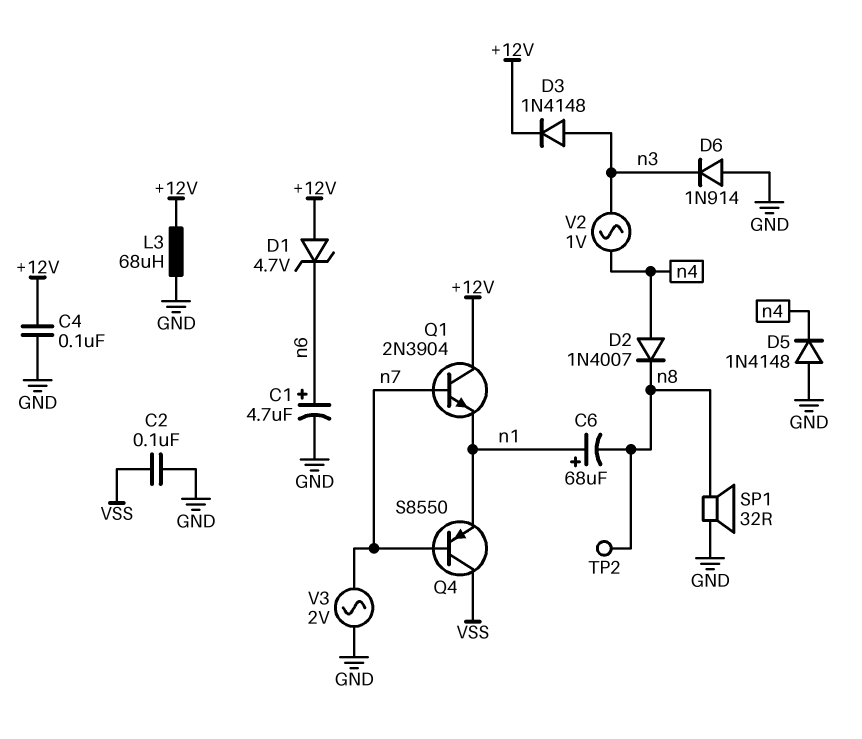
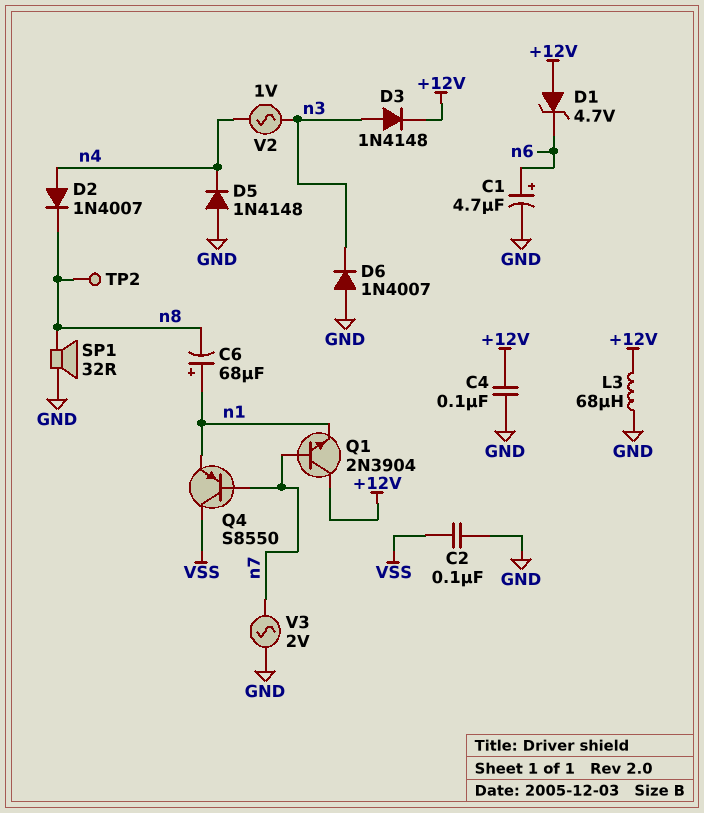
D6: diode 1N914 (A GND, K n3) -> diode 1N4007 (A GND, K n3)

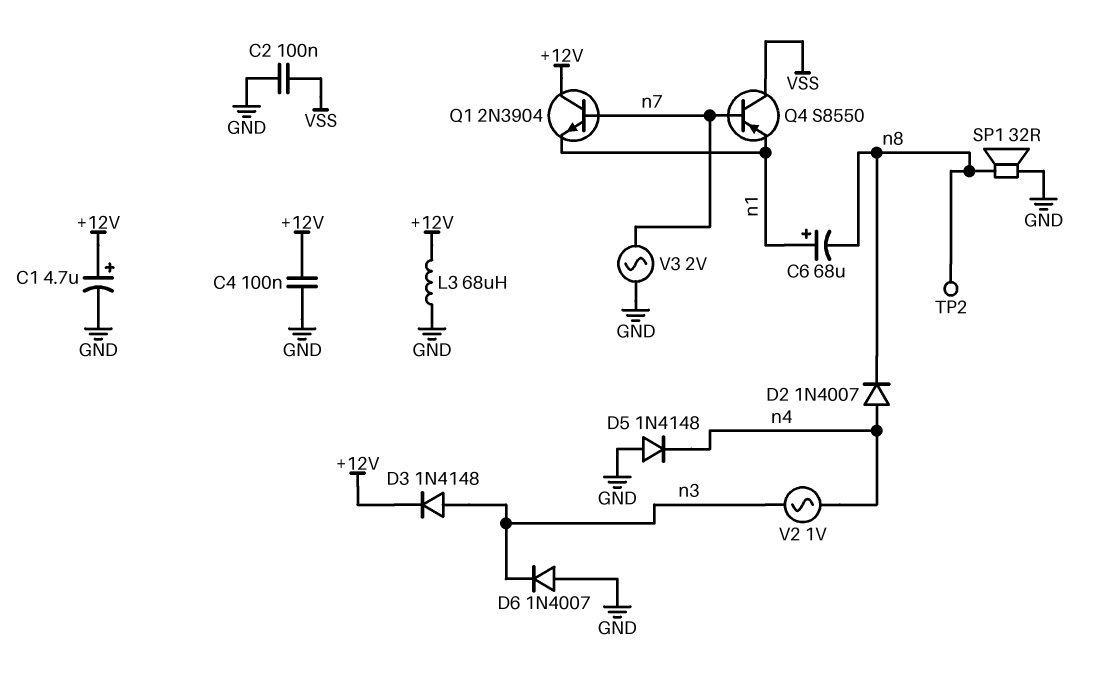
C1: 4.7uF (plus n6, minus GND) -> 4.7uF (plus +12V, minus GND)
D1: zener 4.7V (A +12V, K n6) -> none

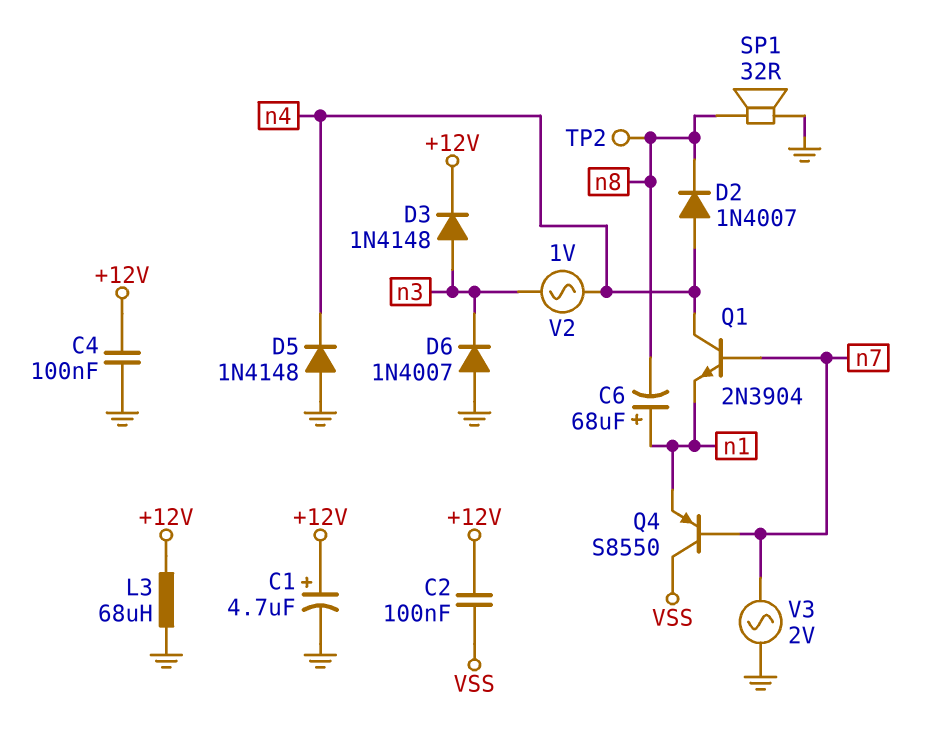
C2: 100nF (GND, VSS) -> 100nF (+12V, VSS)
Q1: NPN 2N3904 (B n7, C +12V, E n1) -> NPN 2N3904 (B n7, C n4, E n1)

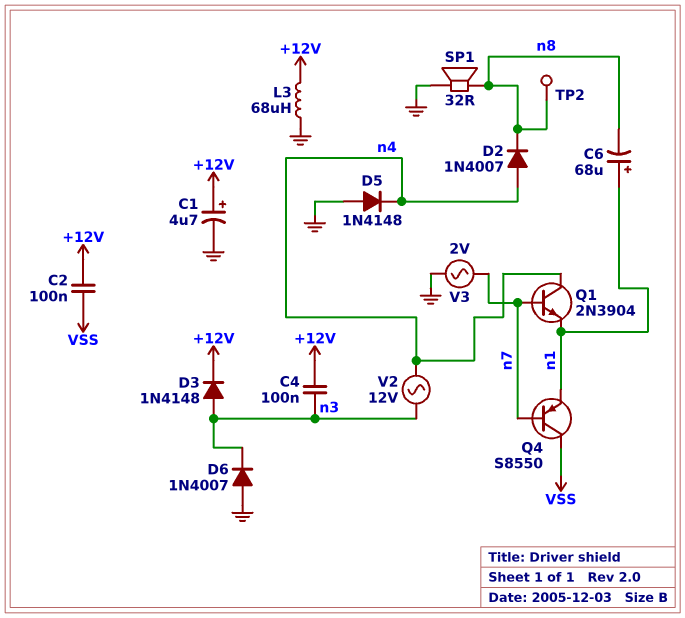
C4: 100nF (+12V, GND) -> 100nF (+12V, n3)
V2: AC 1V (n3, n4) -> AC 12V (n3, n4)

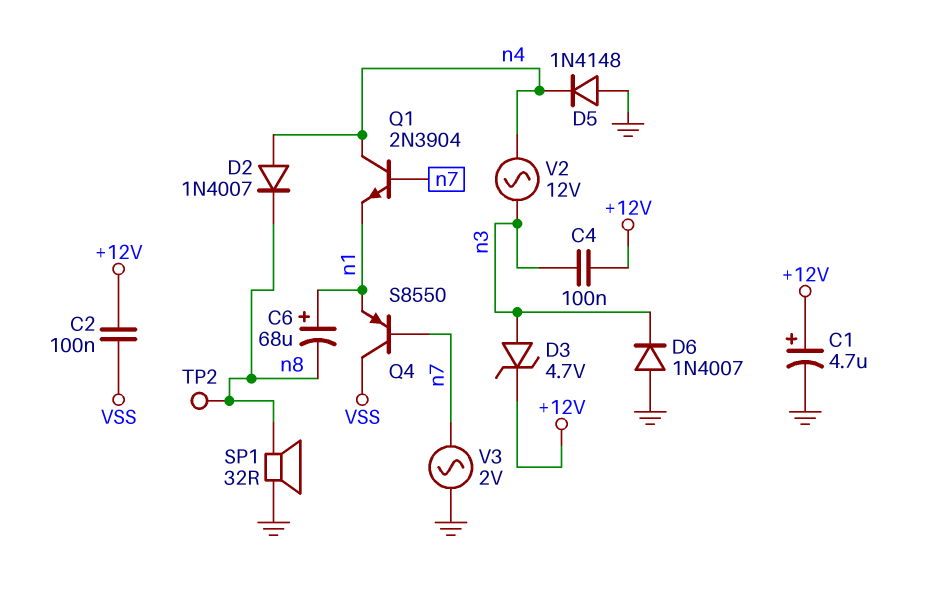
D3: diode 1N4148 (A n3, K +12V) -> zener 4.7V (A n3, K +12V)
L3: 68uH (+12V, GND) -> none

